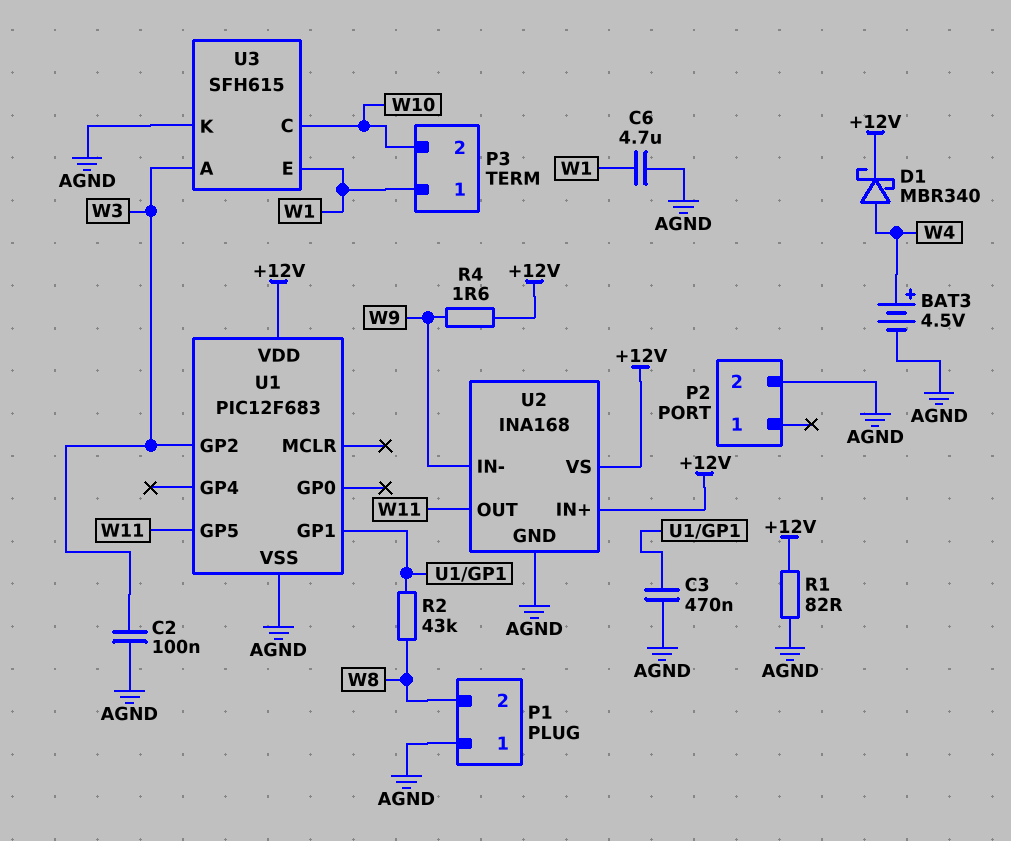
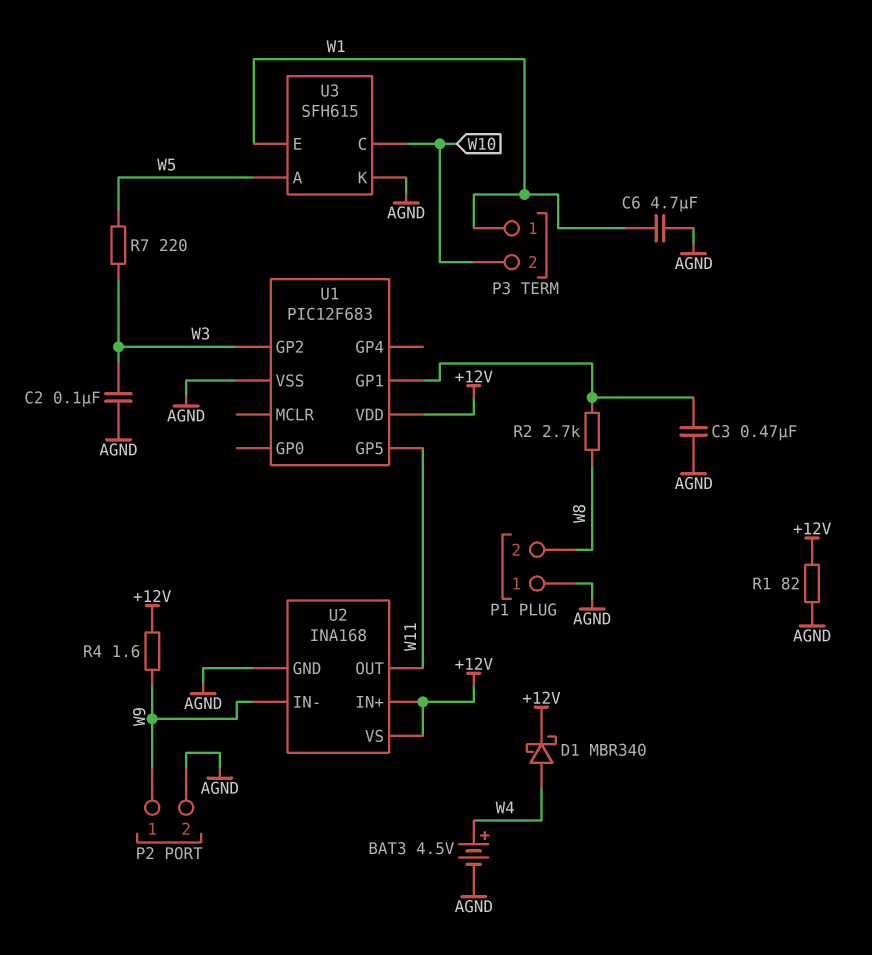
P2 pin 1: none -> W9
R2: 43k (U1/GP1, W8) -> 2.7k (U1/GP1, W8)
R7: none -> 220 (W3, W5)
U3 pin A: W3 -> W5

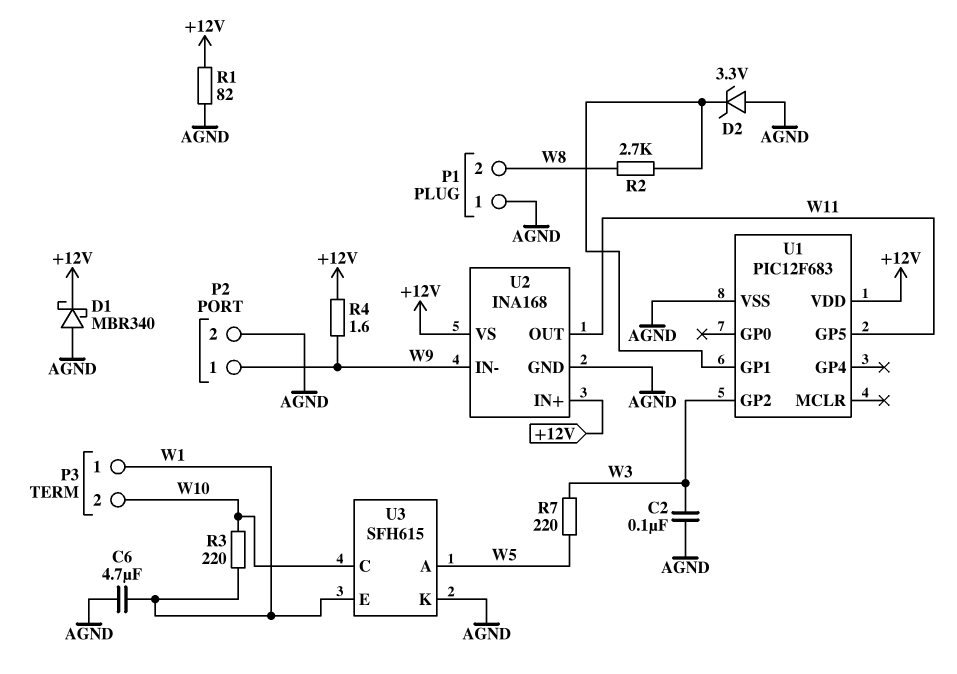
BAT3: 4.5V (plus W4, minus AGND) -> none
C3: 470nF (AGND, U1/GP1) -> none
D1: schottky MBR340 (A W4, K +12V) -> schottky MBR340 (A AGND, K +12V)
D2: none -> zener 3.3V (A AGND, K U1/GP1)
R3: none -> 220 (W1, W10)

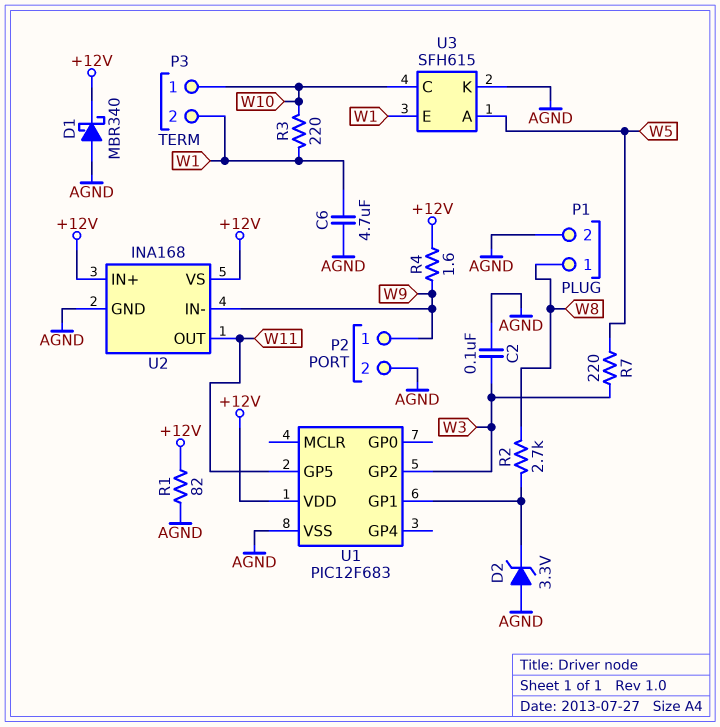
P1 pin 1: AGND -> W8
P1 pin 2: W8 -> AGND
P3 pin 1: W1 -> W10
P3 pin 2: W10 -> W1

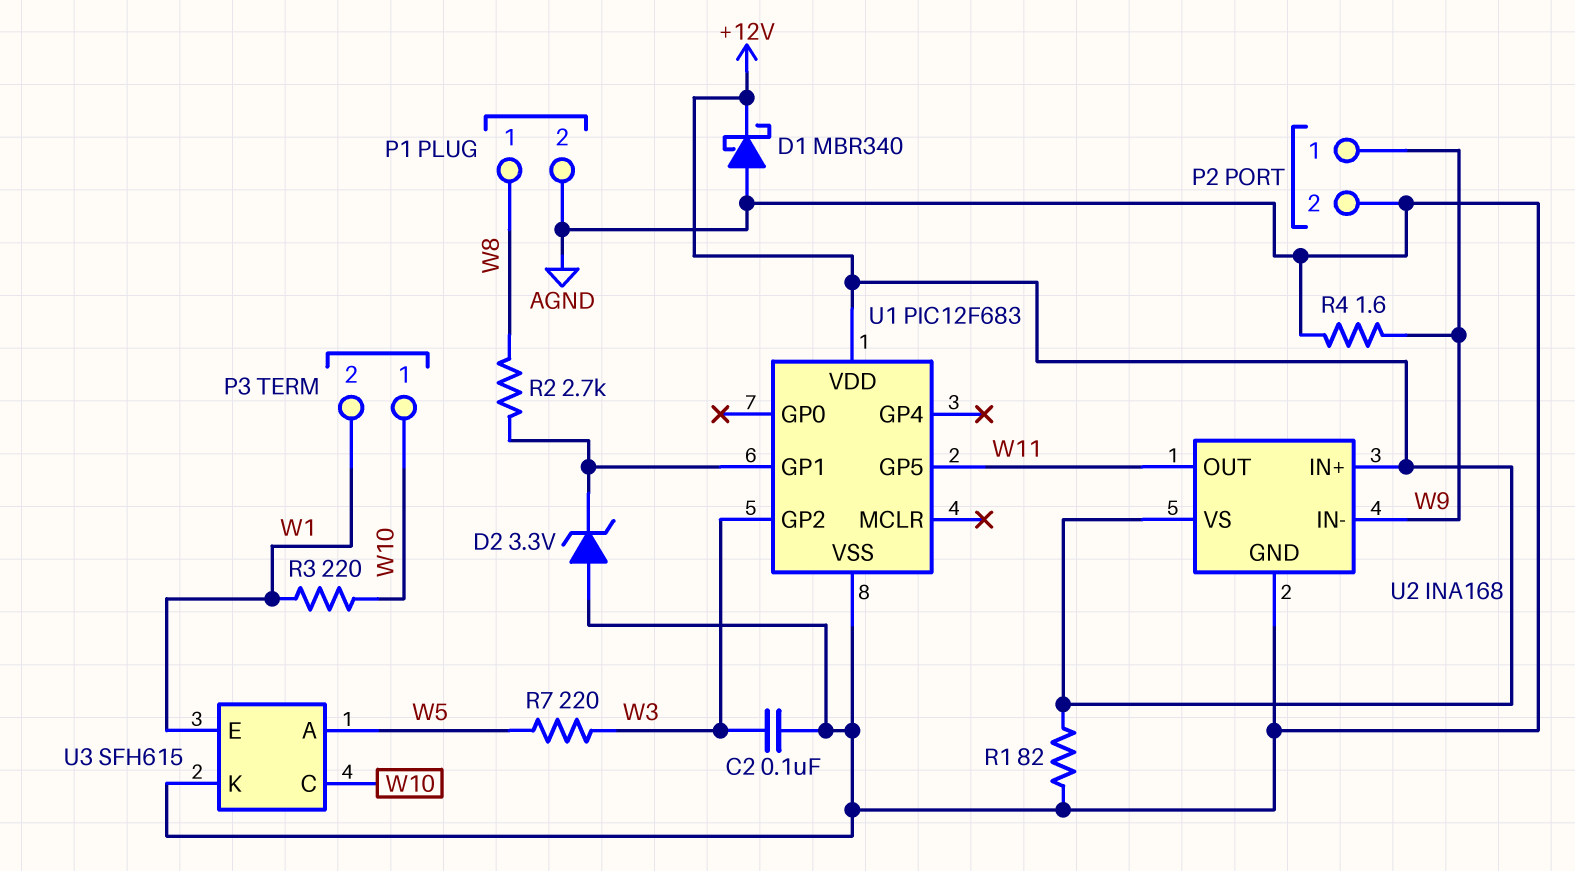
C6: 4.7uF (AGND, W1) -> none
R4: 1.6 (+12V, W9) -> 1.6 (AGND, W9)

